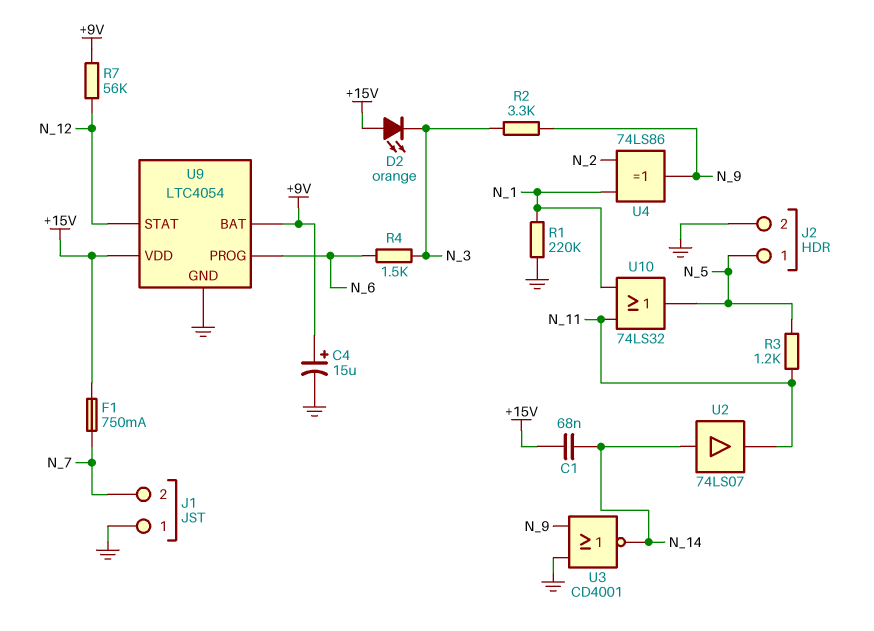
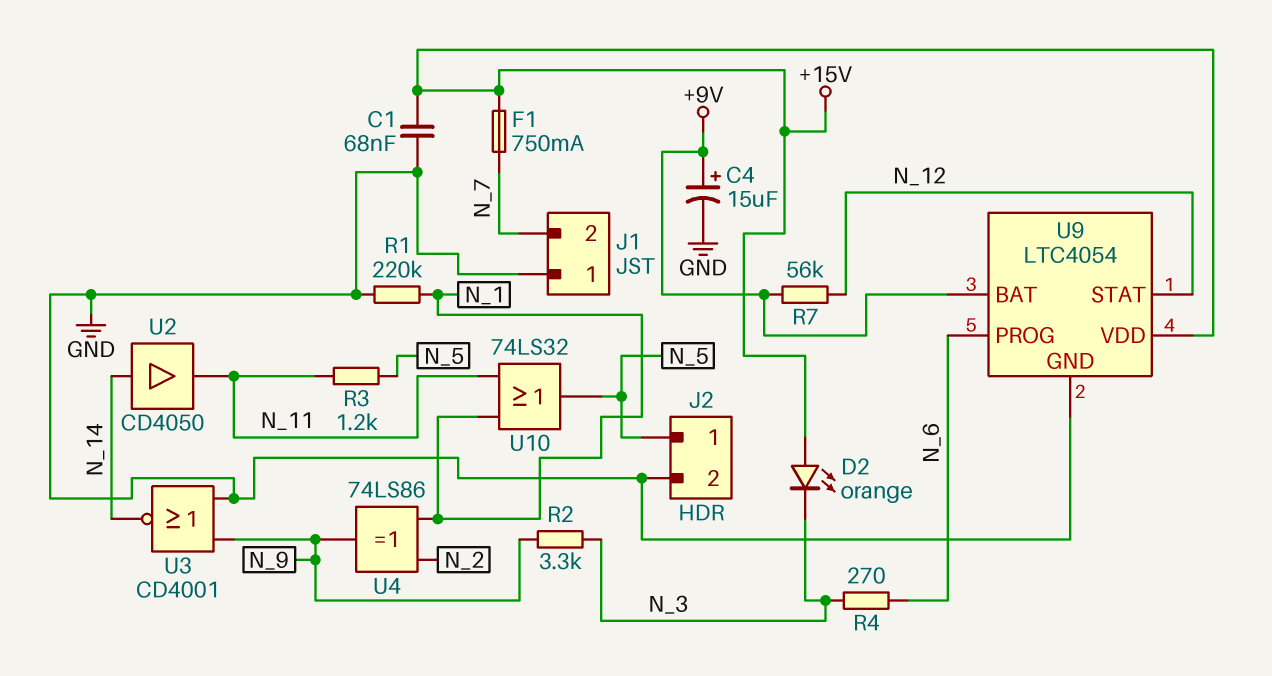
C1: 68nF (+15V, N_14) -> 68nF (+15V, GND)
R4: 1.5k (N_3, N_6) -> 270 (N_3, N_6)
U2: buffer 74LS07 (in N_14, out N_11) -> buffer CD4050 (in N_14, out N_11)

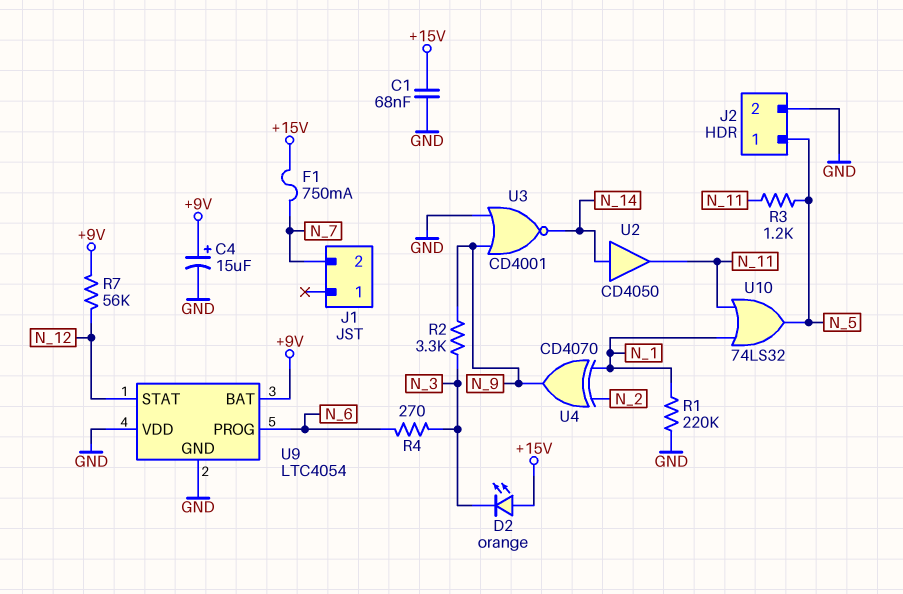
J1 pin 1: GND -> none
U4: XOR 74LS86 (in N_1, in N_2, out N_9) -> XOR CD4070 (in N_1, in N_2, out N_9)
U9 pin VDD: +15V -> GND

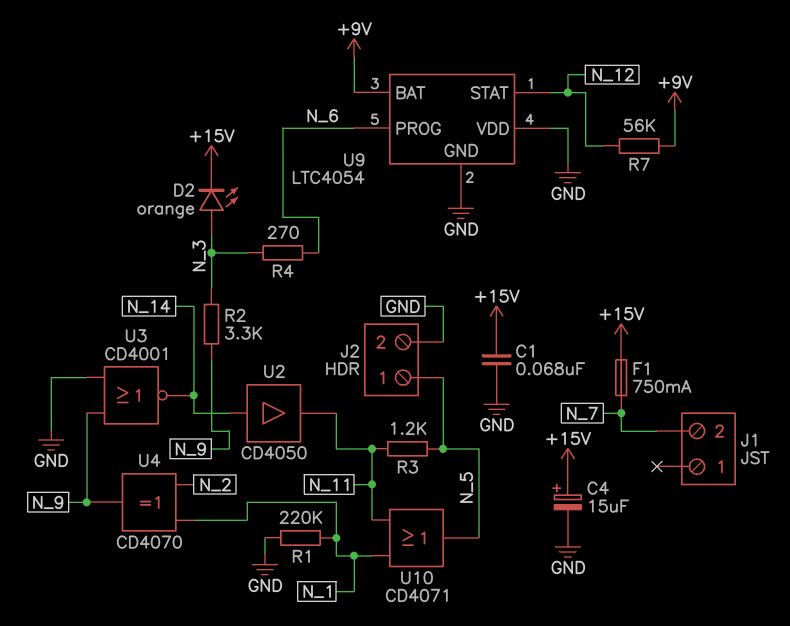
C4: 15uF (plus +9V, minus GND) -> 15uF (plus +15V, minus GND)
D2: LED orange (A +15V, K N_3) -> LED orange (A N_3, K +15V)
U10: OR 74LS32 (in N_1, in N_11, out N_5) -> OR CD4071 (in N_1, in N_11, out N_5)

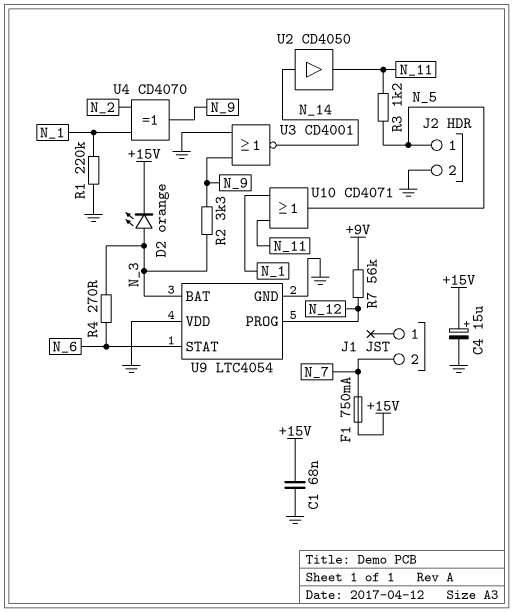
U9 pin BAT: +9V -> N_3
U9 pin PROG: N_6 -> N_12
U9 pin STAT: N_12 -> N_6

